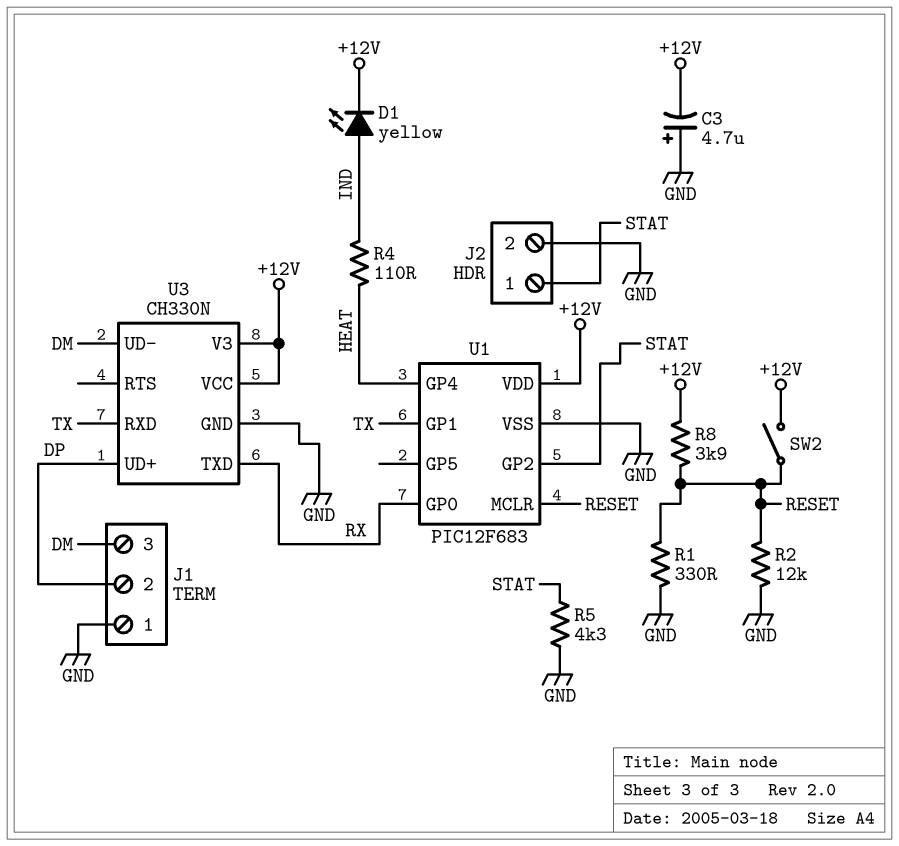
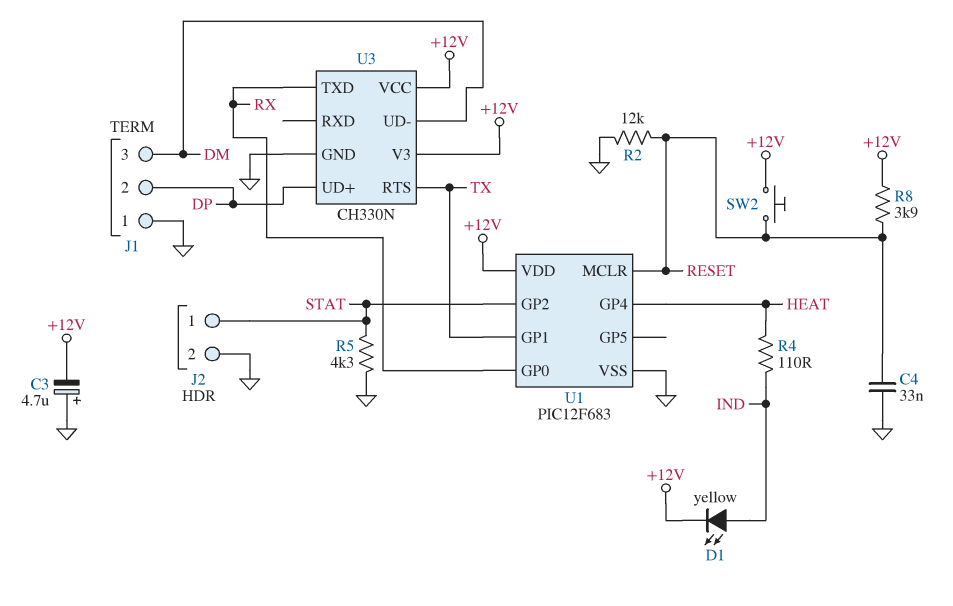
C4: none -> 33nF (GND, RESET)
R1: 330 (GND, RESET) -> none
SW2: switch (+12V, RESET) -> button (+12V, RESET)
U3 pin RTS: none -> TX
U3 pin RXD: TX -> none

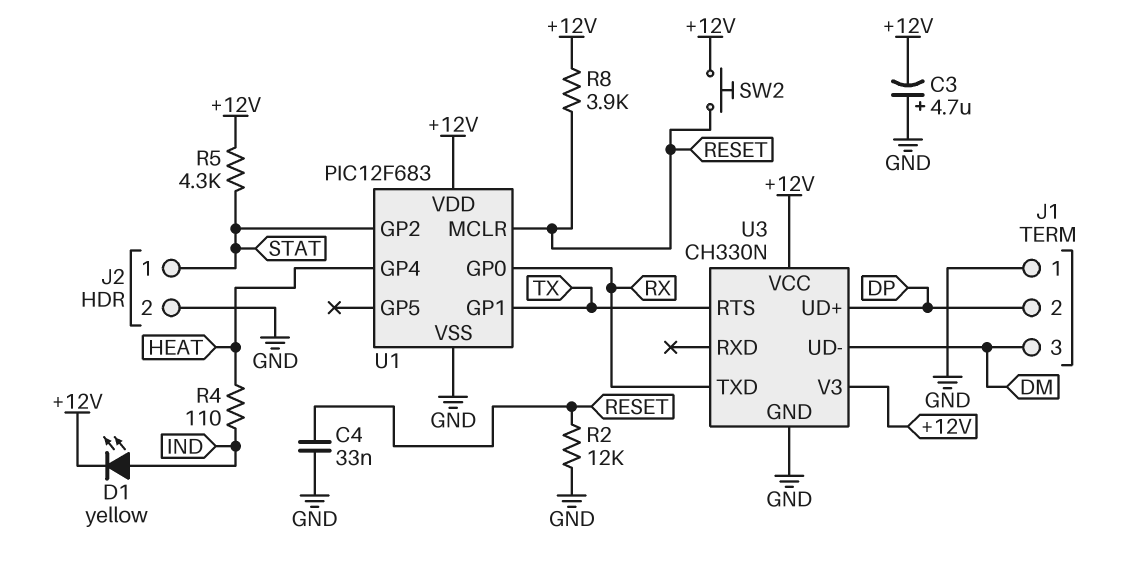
R5: 4.3k (GND, STAT) -> 4.3k (+12V, STAT)

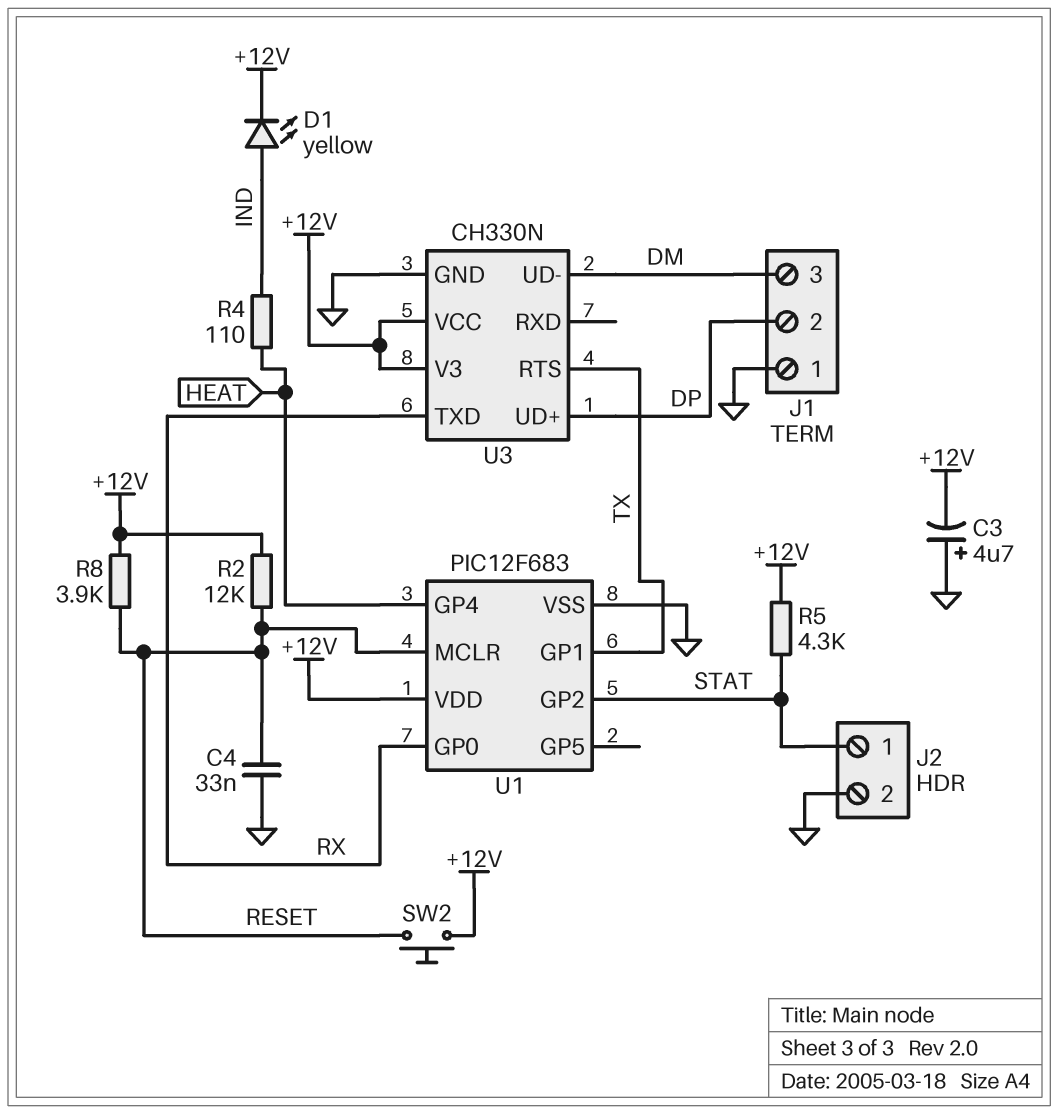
R2: 12k (GND, RESET) -> 12k (+12V, RESET)

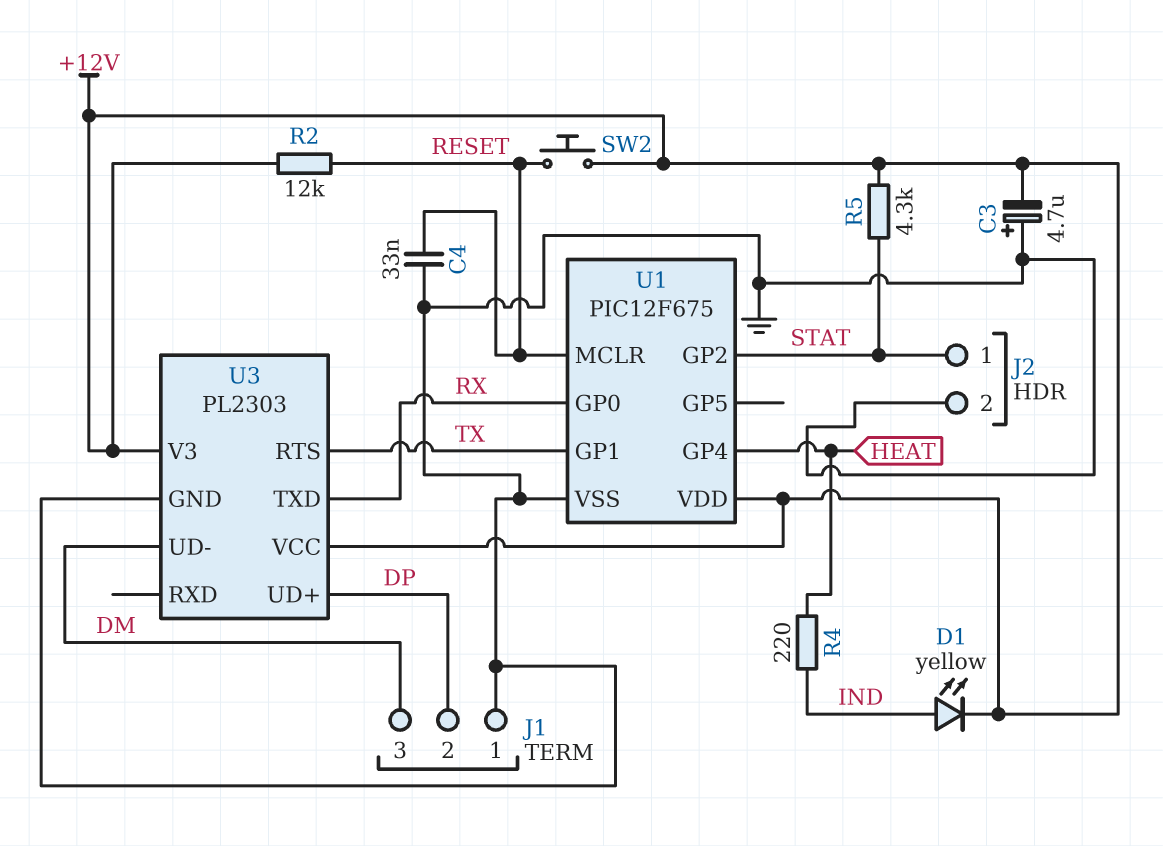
R4: 110 (HEAT, IND) -> 220 (HEAT, IND)
R8: 3.9k (+12V, RESET) -> none
U1: PIC12F683 -> PIC12F675
U3: CH330N -> PL2303

